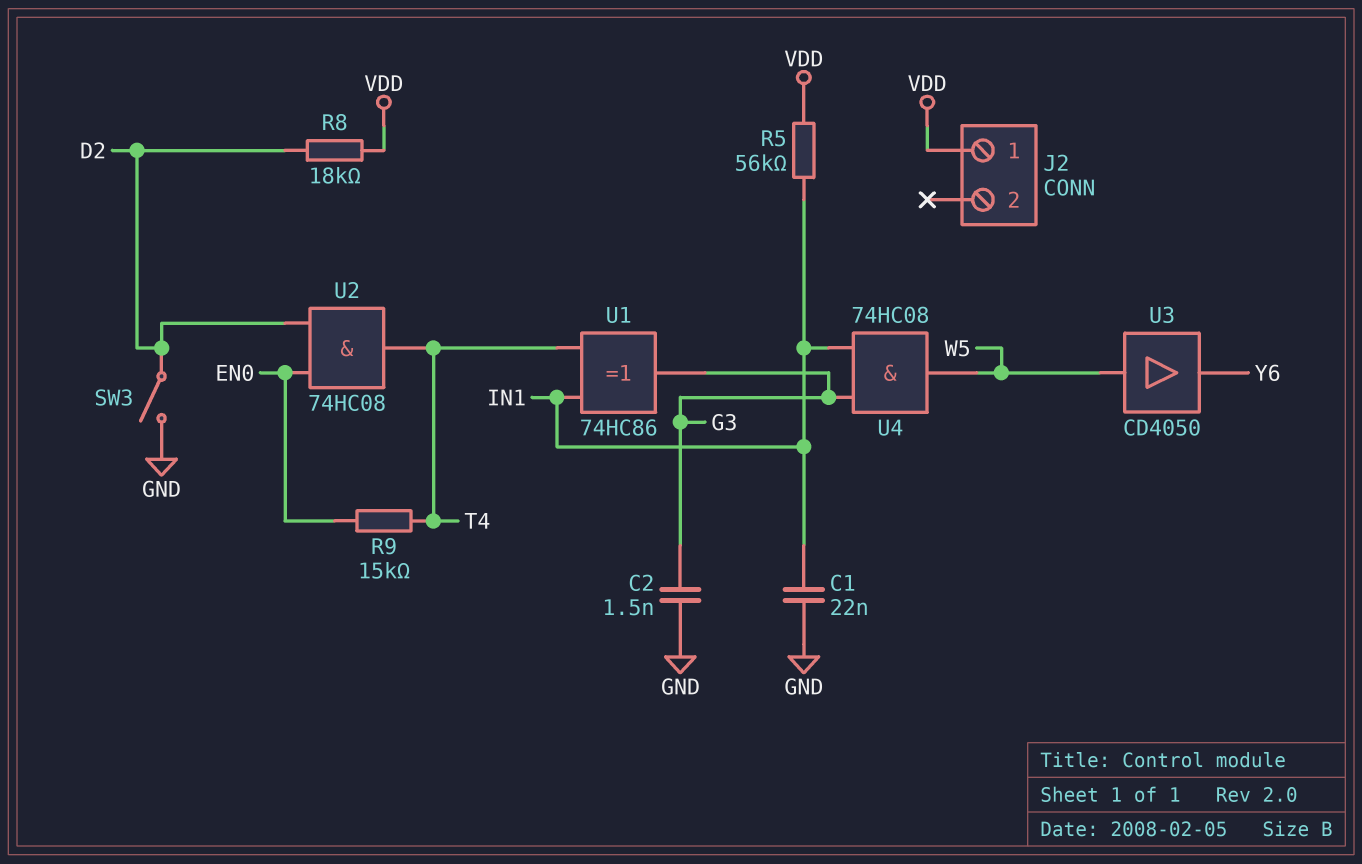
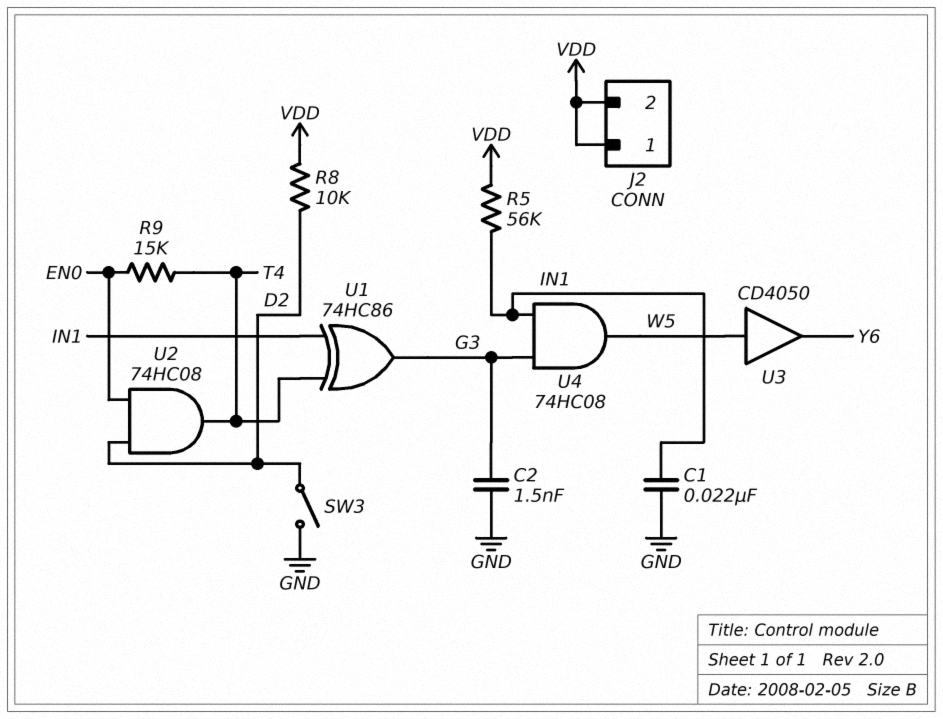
J2 pin 2: none -> VDD
R8: 18k (D2, VDD) -> 10k (D2, VDD)

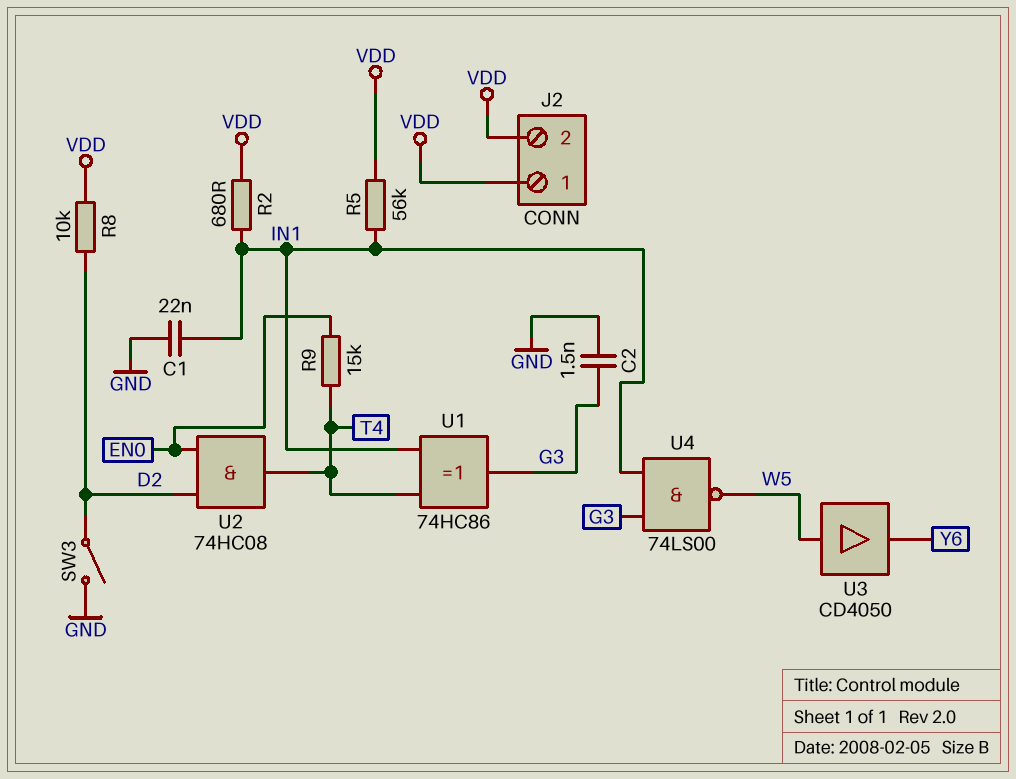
R2: none -> 680 (IN1, VDD)
U4: AND 74HC08 (in G3, in IN1, out W5) -> NAND 74LS00 (in G3, in IN1, out W5)

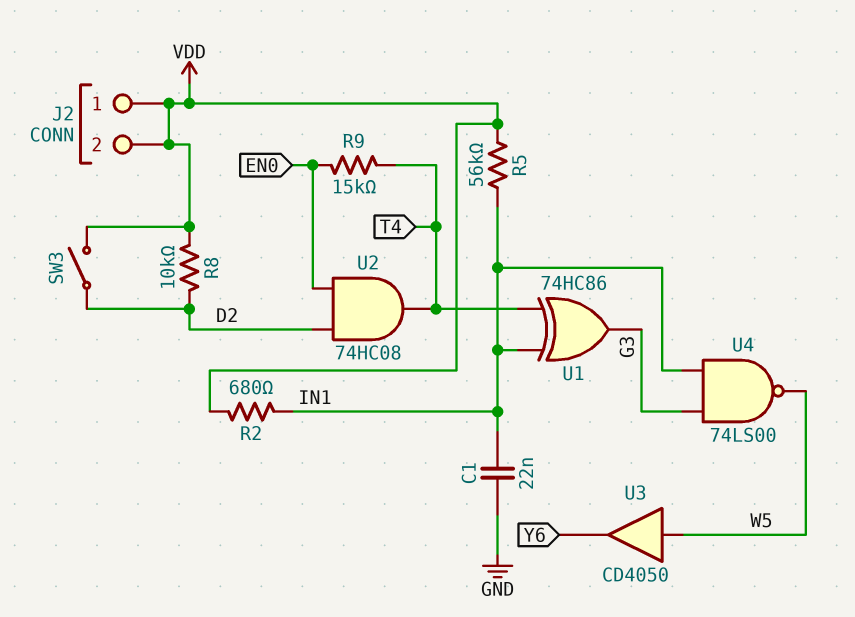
C2: 1.5nF (G3, GND) -> none
SW3: switch (D2, GND) -> switch (D2, VDD)

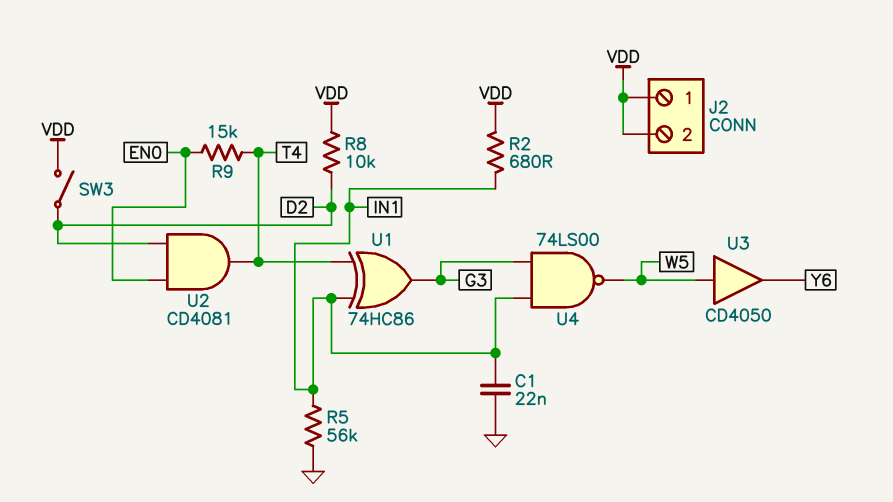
R5: 56k (IN1, VDD) -> 56k (GND, IN1)
U2: AND 74HC08 (in D2, in EN0, out T4) -> AND CD4081 (in D2, in EN0, out T4)

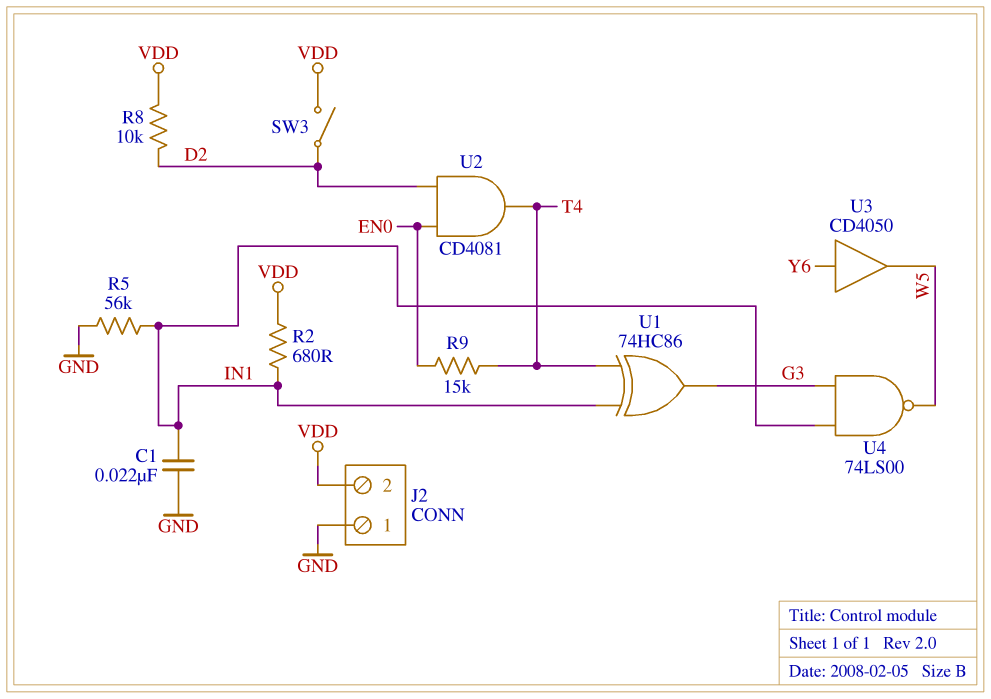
J2 pin 1: VDD -> GND
U3: buffer CD4050 (in W5, out Y6) -> buffer CD4050 (in Y6, out W5)

